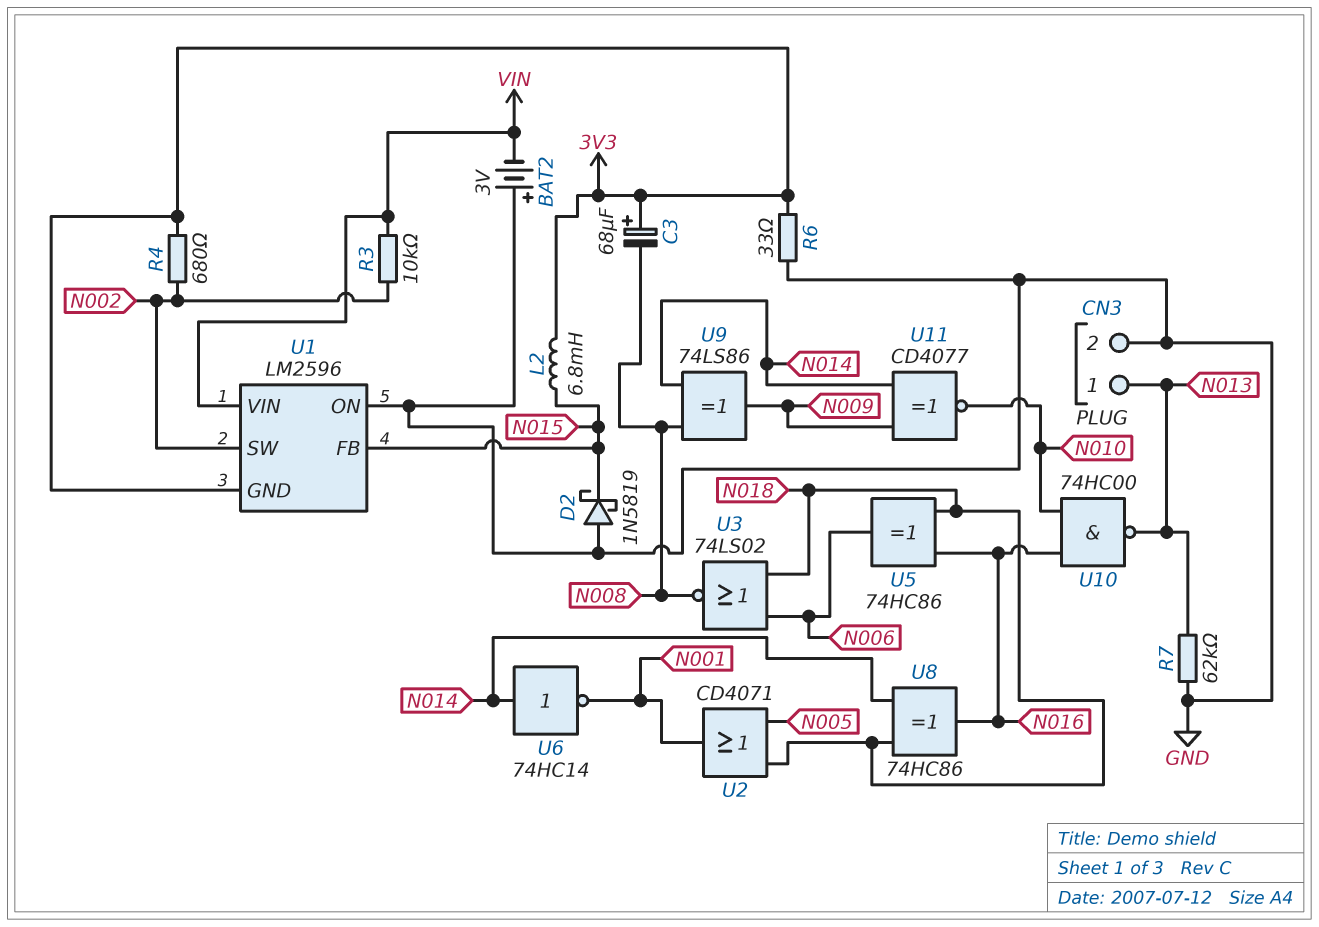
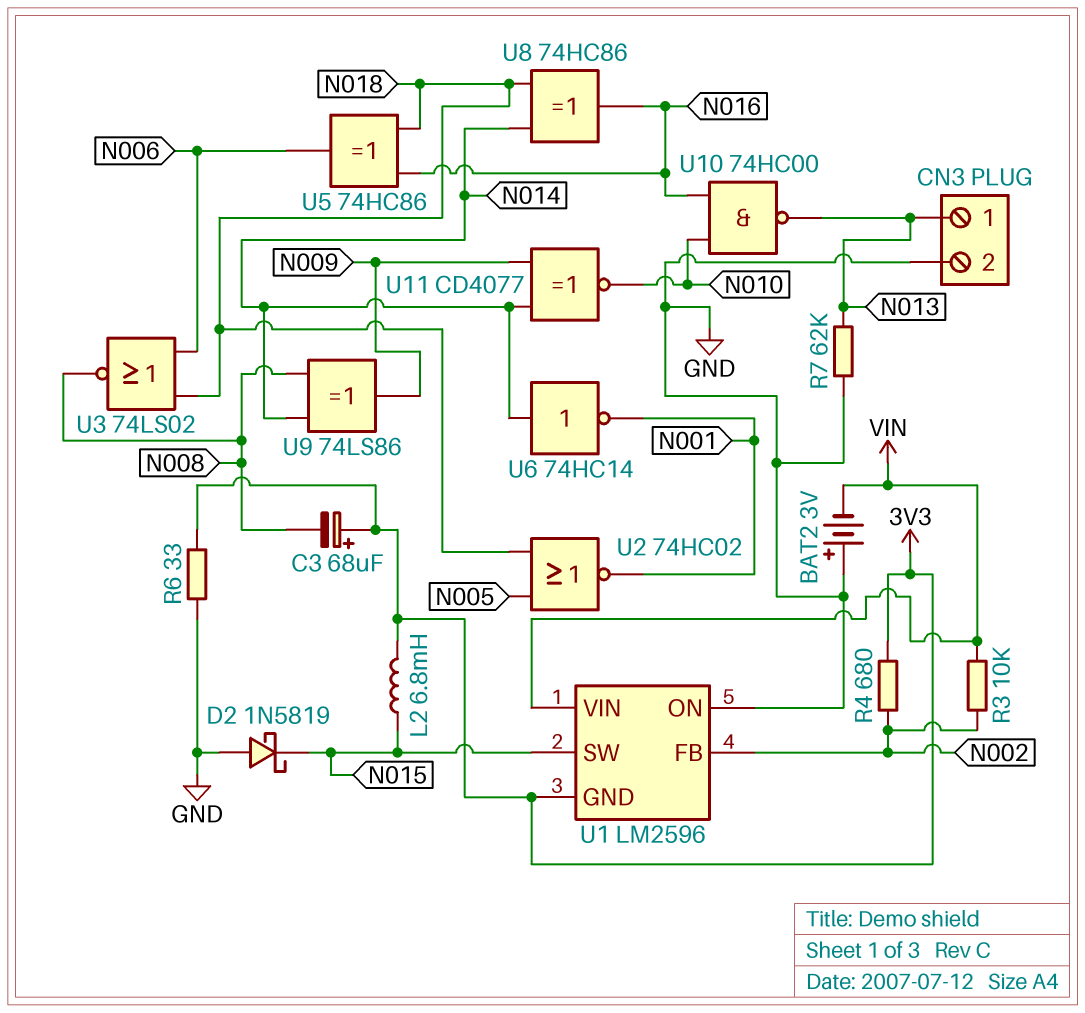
U1 pin FB: N015 -> N002
U1 pin SW: N002 -> N015
U2: OR CD4071 (in N005, in N018, out N001) -> NOR 74HC02 (in N005, in N018, out N001)

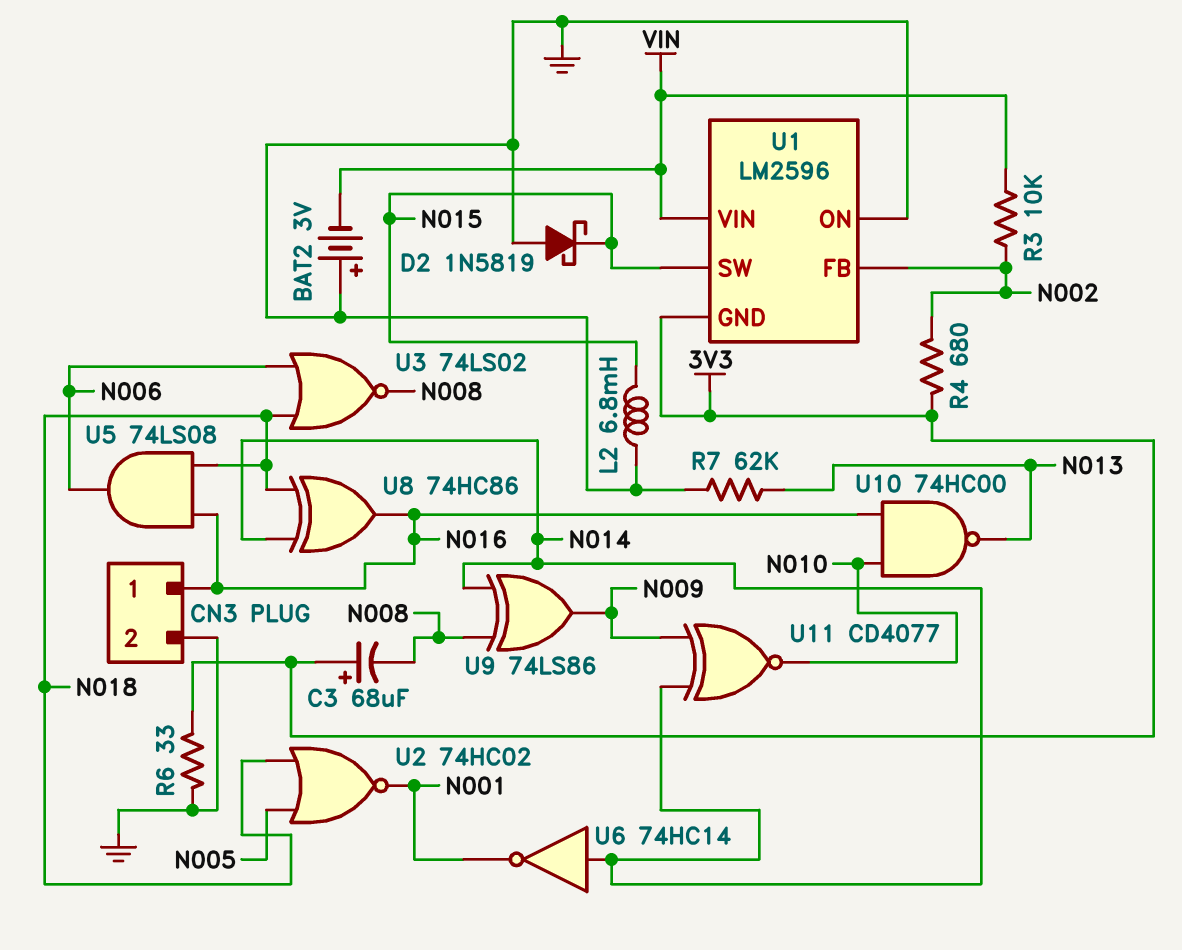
CN3 pin 1: N013 -> N016
L2: 6.8mH (3V3, N015) -> 6.8mH (GND, N015)
U5: XOR 74HC86 (in N016, in N018, out N006) -> AND 74LS08 (in N016, in N018, out N006)

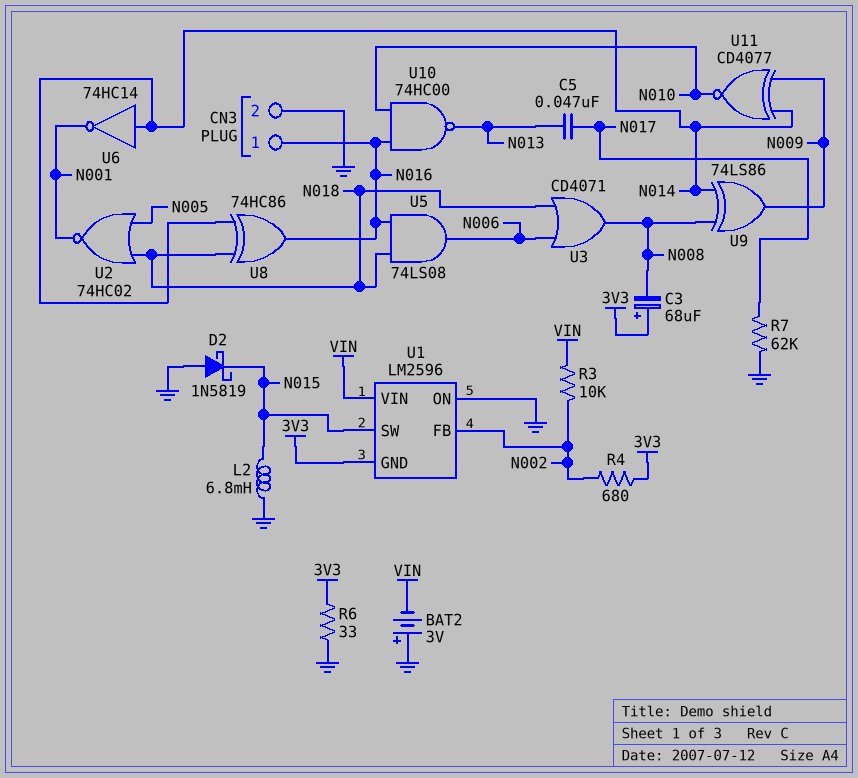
C5: none -> 47nF (N013, N017)
R7: 62k (GND, N013) -> 62k (GND, N017)
U3: NOR 74LS02 (in N006, in N018, out N008) -> OR CD4071 (in N006, in N018, out N008)

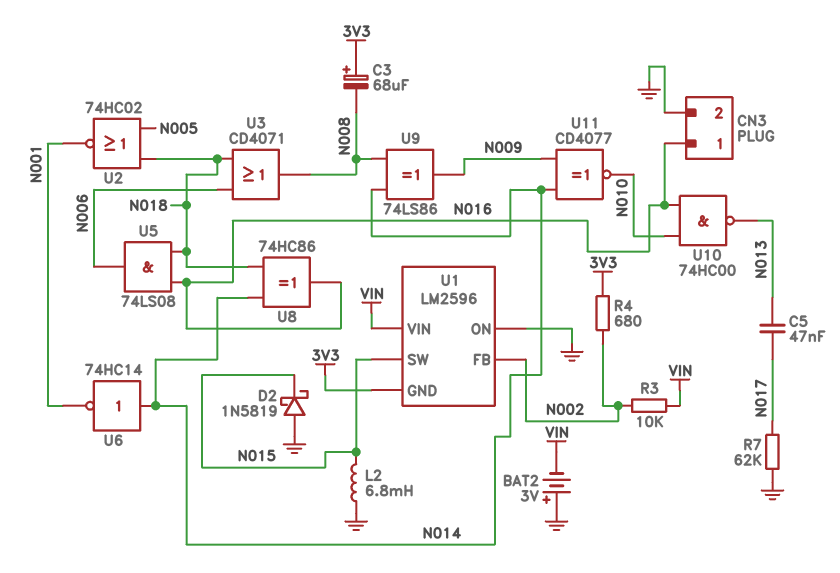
R6: 33 (3V3, GND) -> none

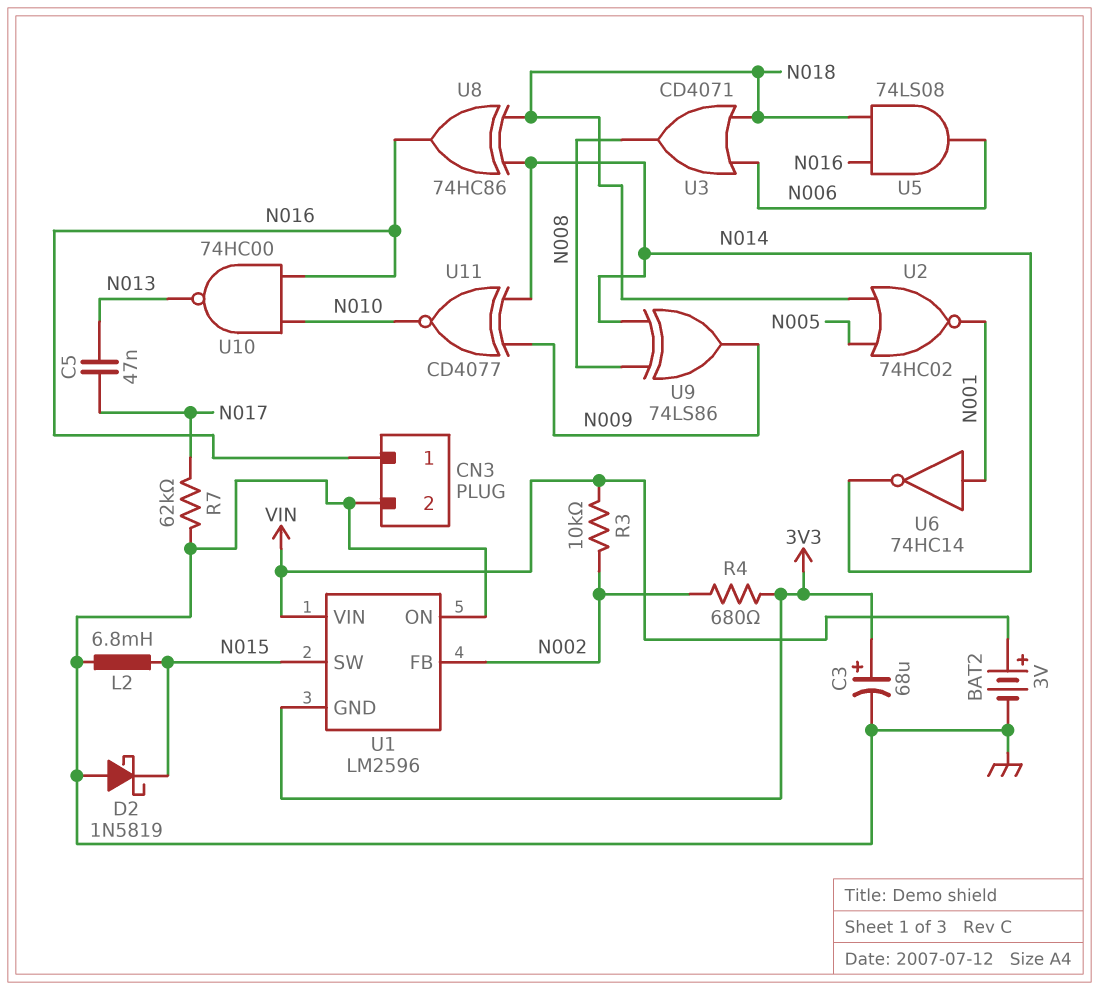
BAT2: 3V (plus GND, minus VIN) -> 3V (plus VIN, minus GND)
C3: 68uF (plus 3V3, minus N008) -> 68uF (plus 3V3, minus GND)
U6: NOT 74HC14 (in N014, out N001) -> NOT 74HC14 (in N001, out N014)

